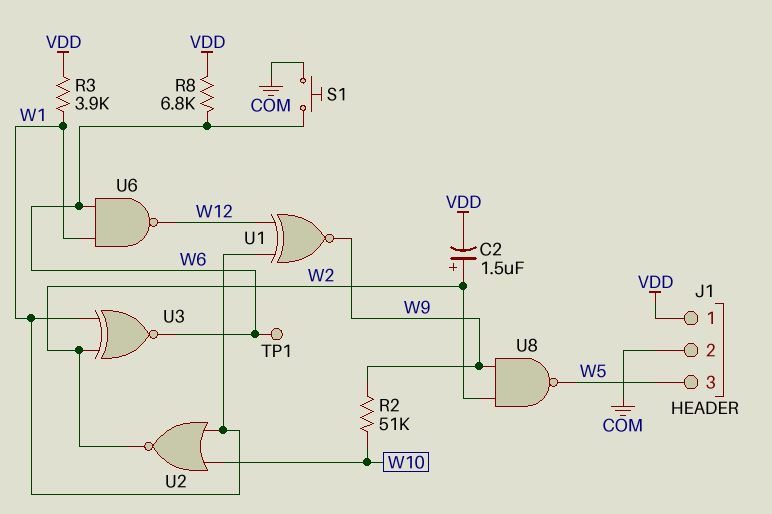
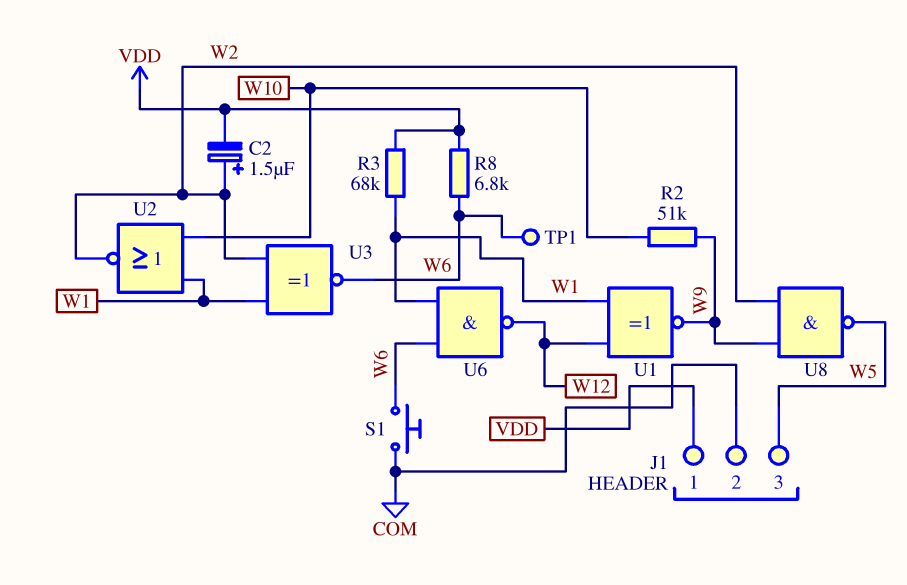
R3: 3.9k (VDD, W1) -> 68k (VDD, W1)

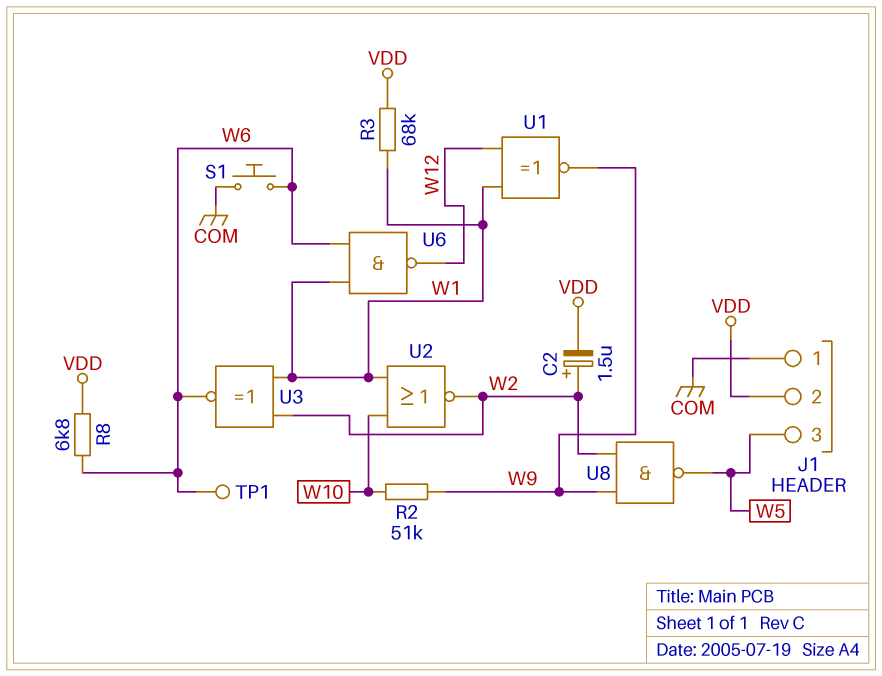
J1 pin 1: VDD -> COM
J1 pin 2: COM -> VDD

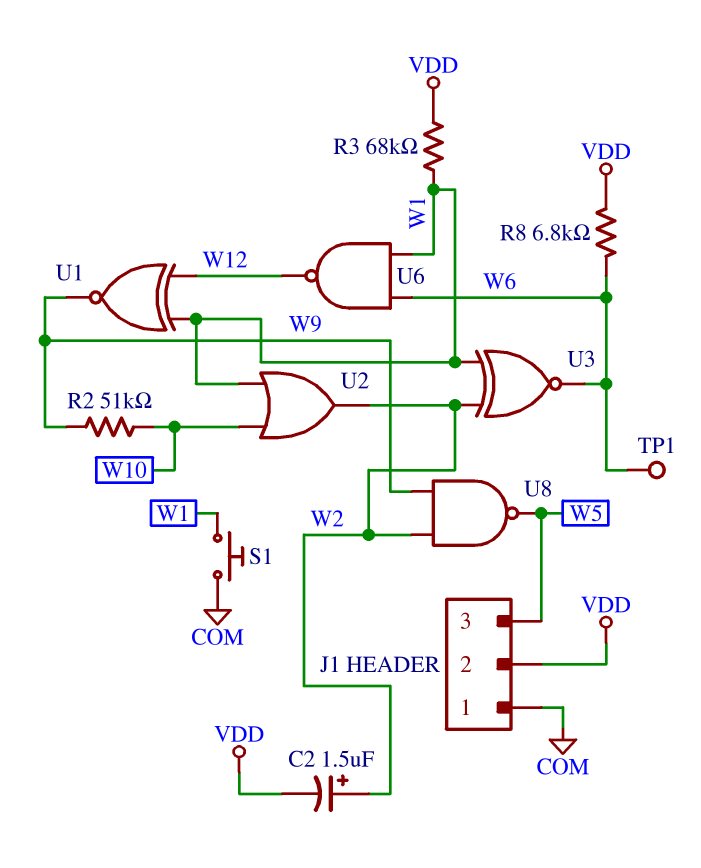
S1: button (COM, W6) -> button (COM, W1)
U2: NOR (in W1, in W10, out W2) -> OR (in W1, in W10, out W2)

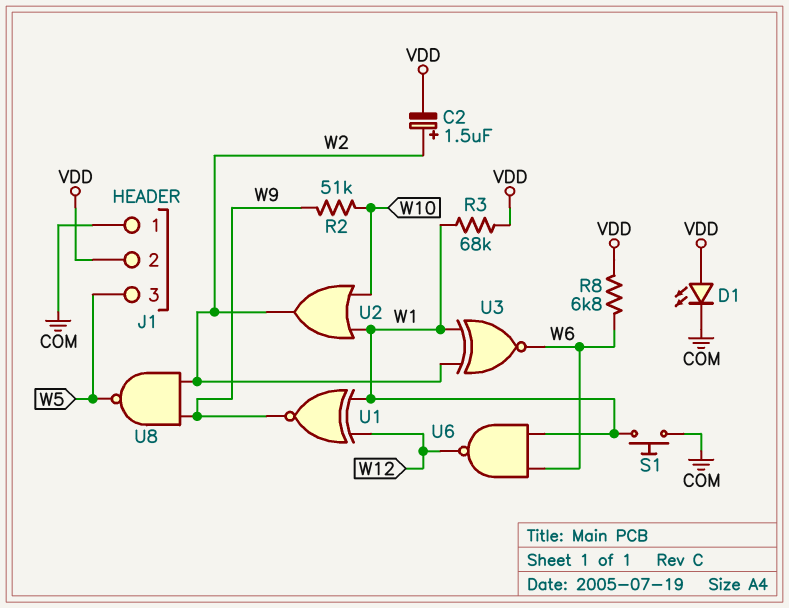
D1: none -> LED (A VDD, K COM)
TP1: test point (W6) -> none

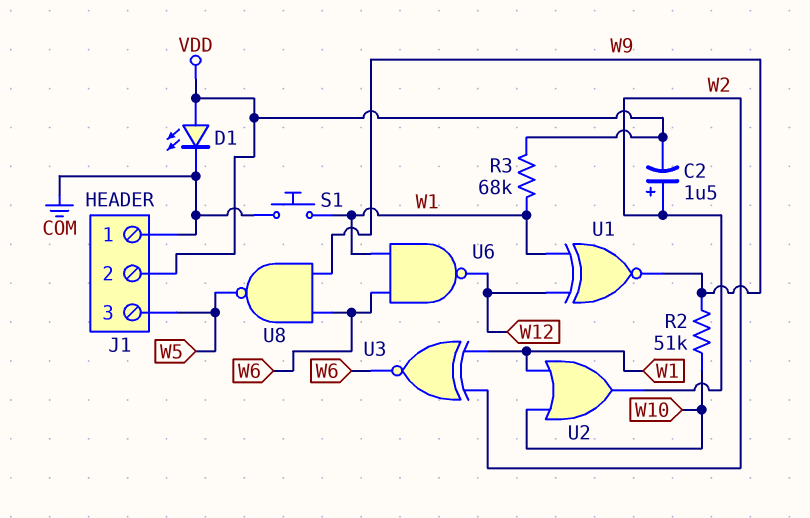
R8: 6.8k (VDD, W6) -> none
U8: NAND (in W2, in W9, out W5) -> NAND (in W6, in W9, out W5)

